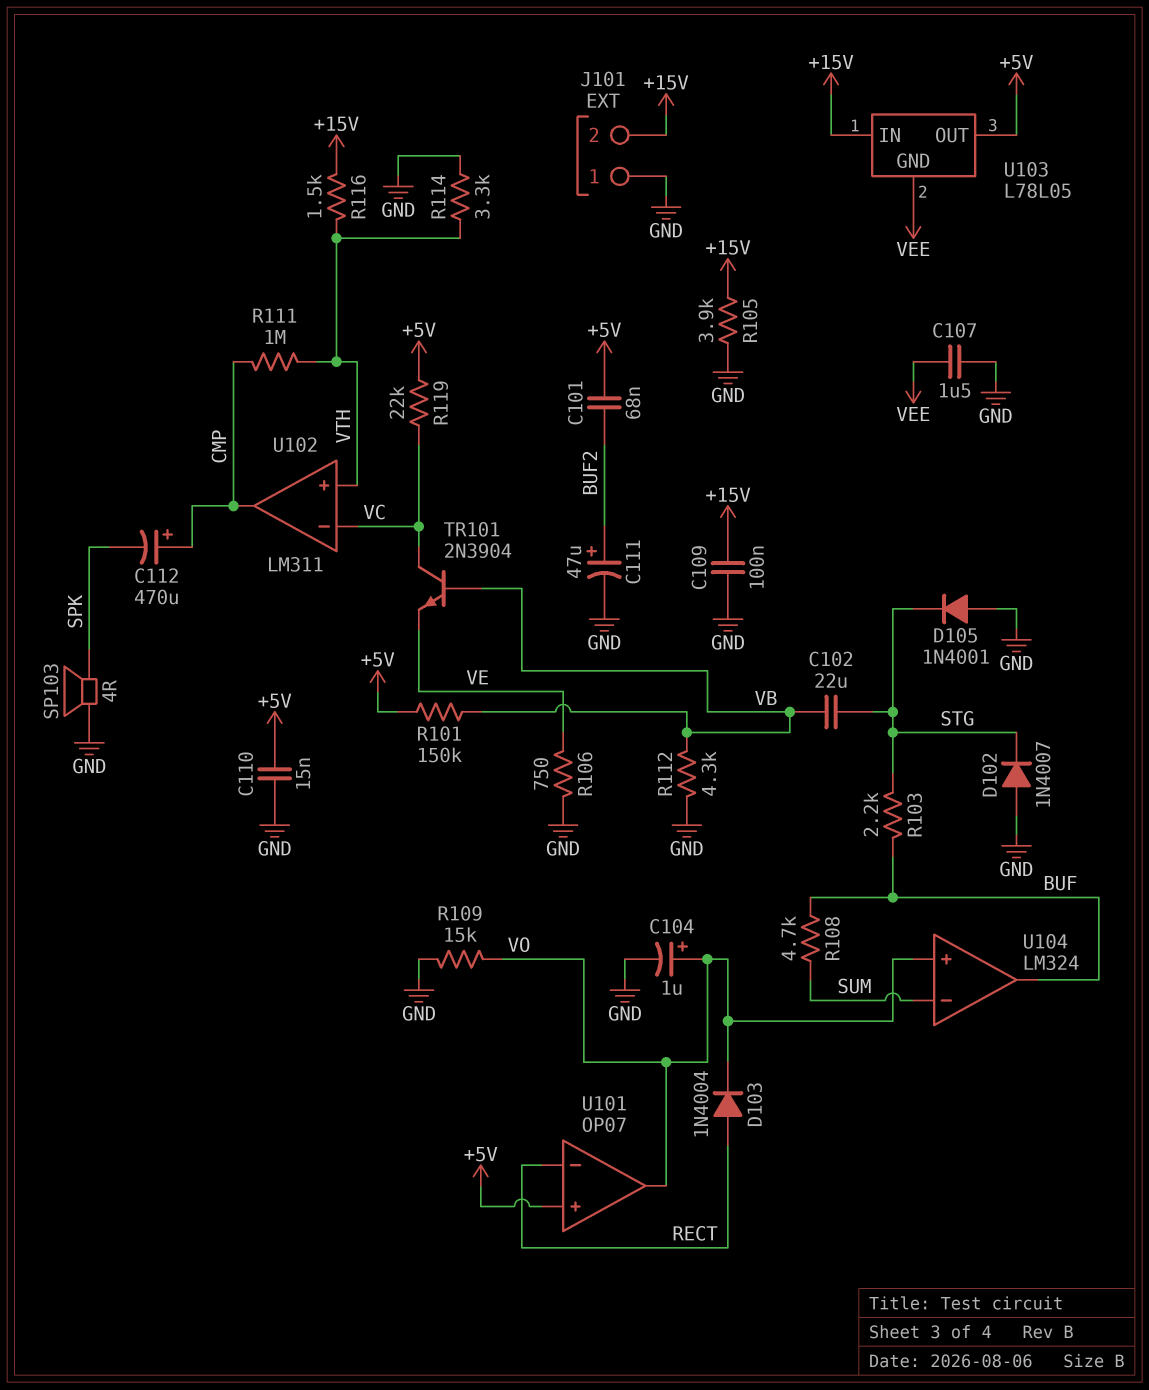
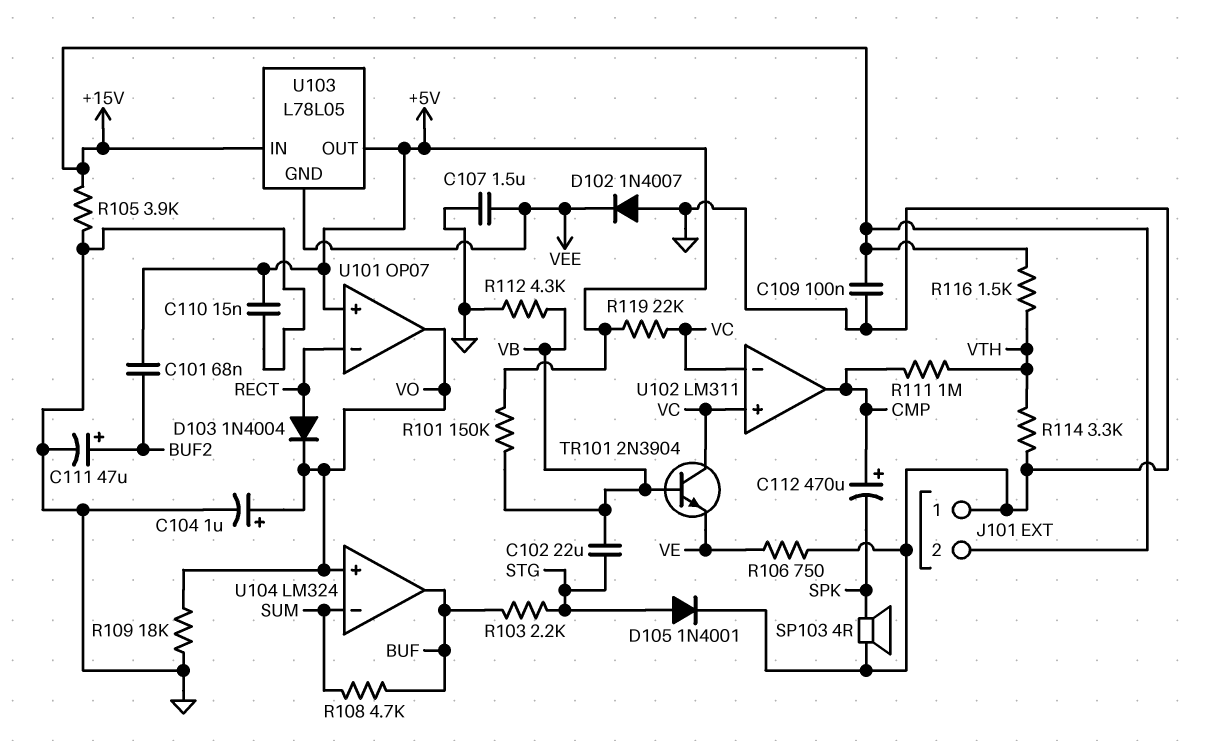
D102: diode 1N4007 (A GND, K STG) -> diode 1N4007 (A GND, K VEE)
D105: diode 1N4001 (A GND, K STG) -> diode 1N4001 (A STG, K GND)
R109: 15k (GND, VO) -> 18k (GND, VO)
U102 pin in+: VTH -> VC

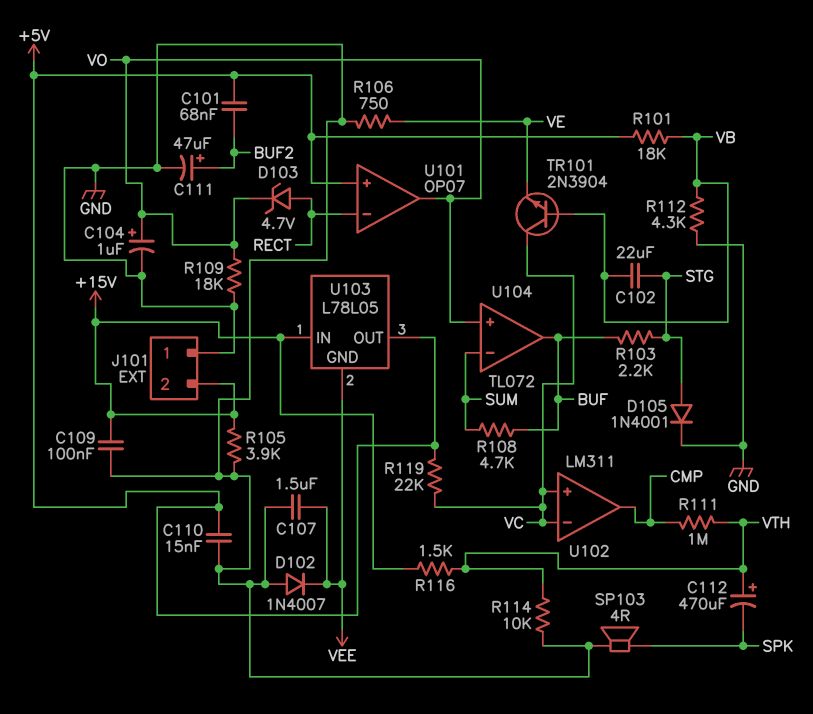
C112: 470uF (plus CMP, minus SPK) -> 470uF (plus VTH, minus SPK)
D103: diode 1N4004 (A RECT, K VO) -> zener 4.7V (A RECT, K VO)
R101: 150k (+5V, VB) -> 18k (+5V, VB)
R114: 3.3k (GND, VTH) -> 10k (GND, VTH)
U104: LM324 -> TL072

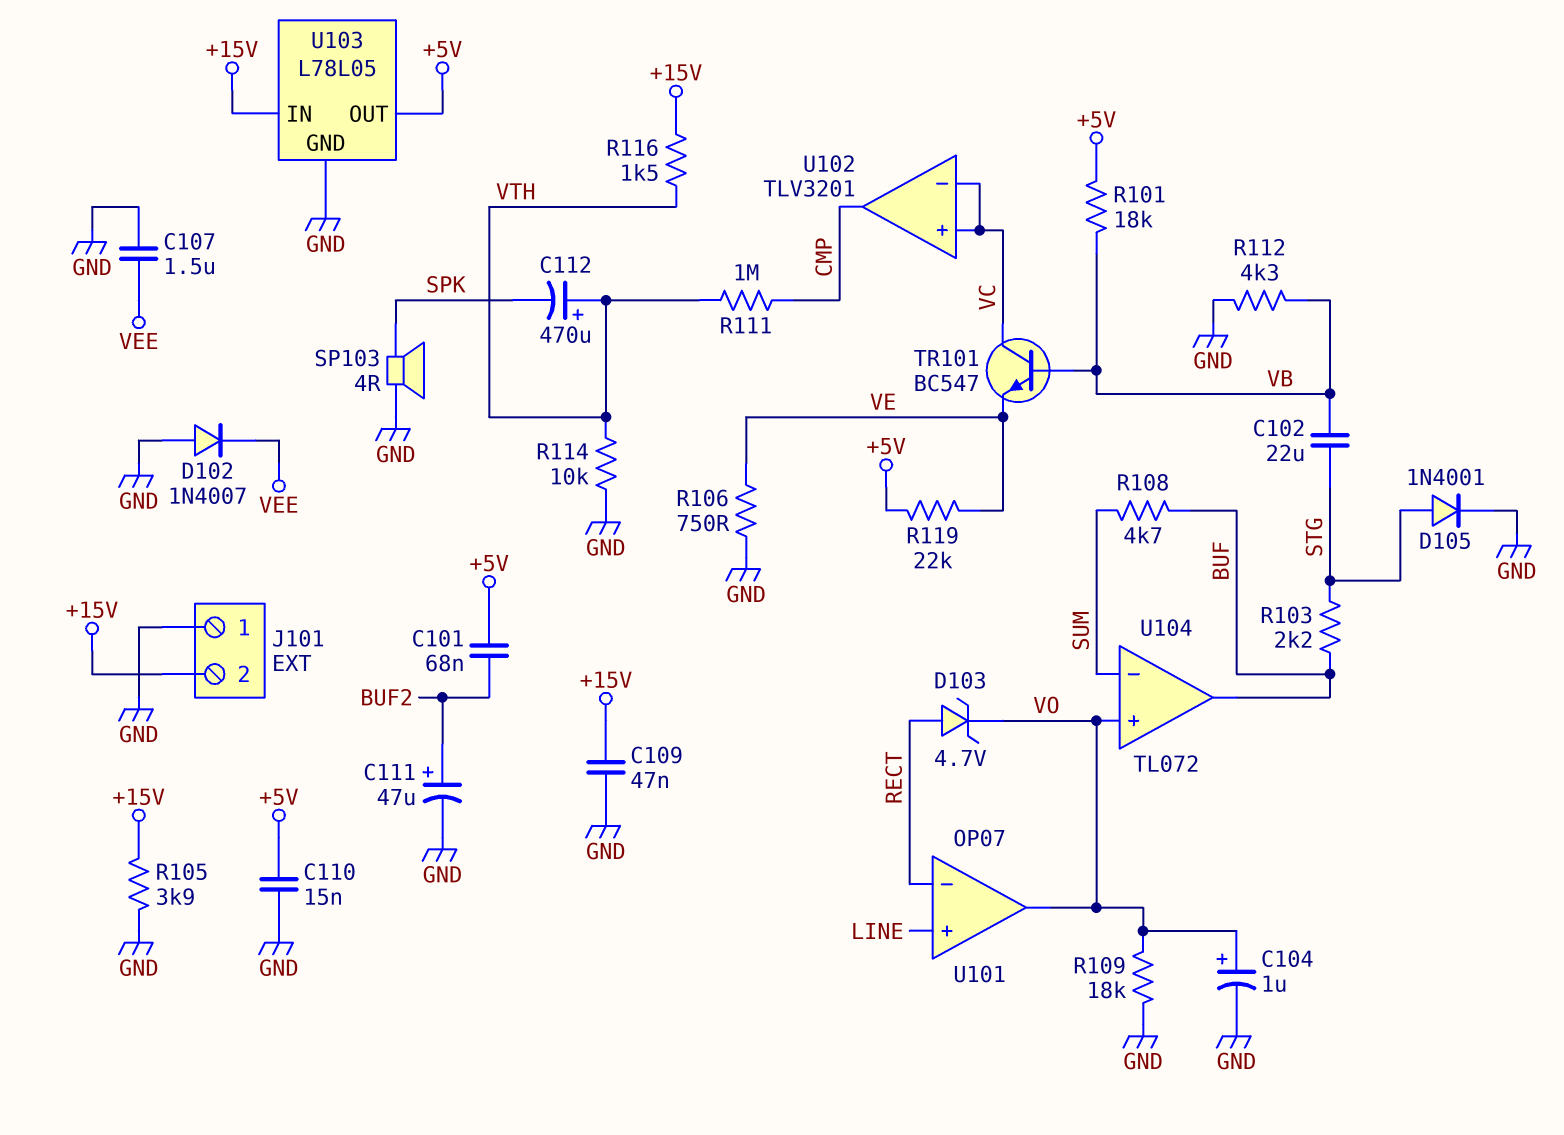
C109: 100nF (+15V, GND) -> 47nF (+15V, GND)
R119: 22k (+5V, VC) -> 22k (+5V, VE)
TR101: NPN 2N3904 (B VB, C VC, E VE) -> NPN BC547 (B VB, C VC, E VE)
U101 pin in+: +5V -> LINE
U102: LM311 -> TLV3201
U103 pin GND: VEE -> GND

